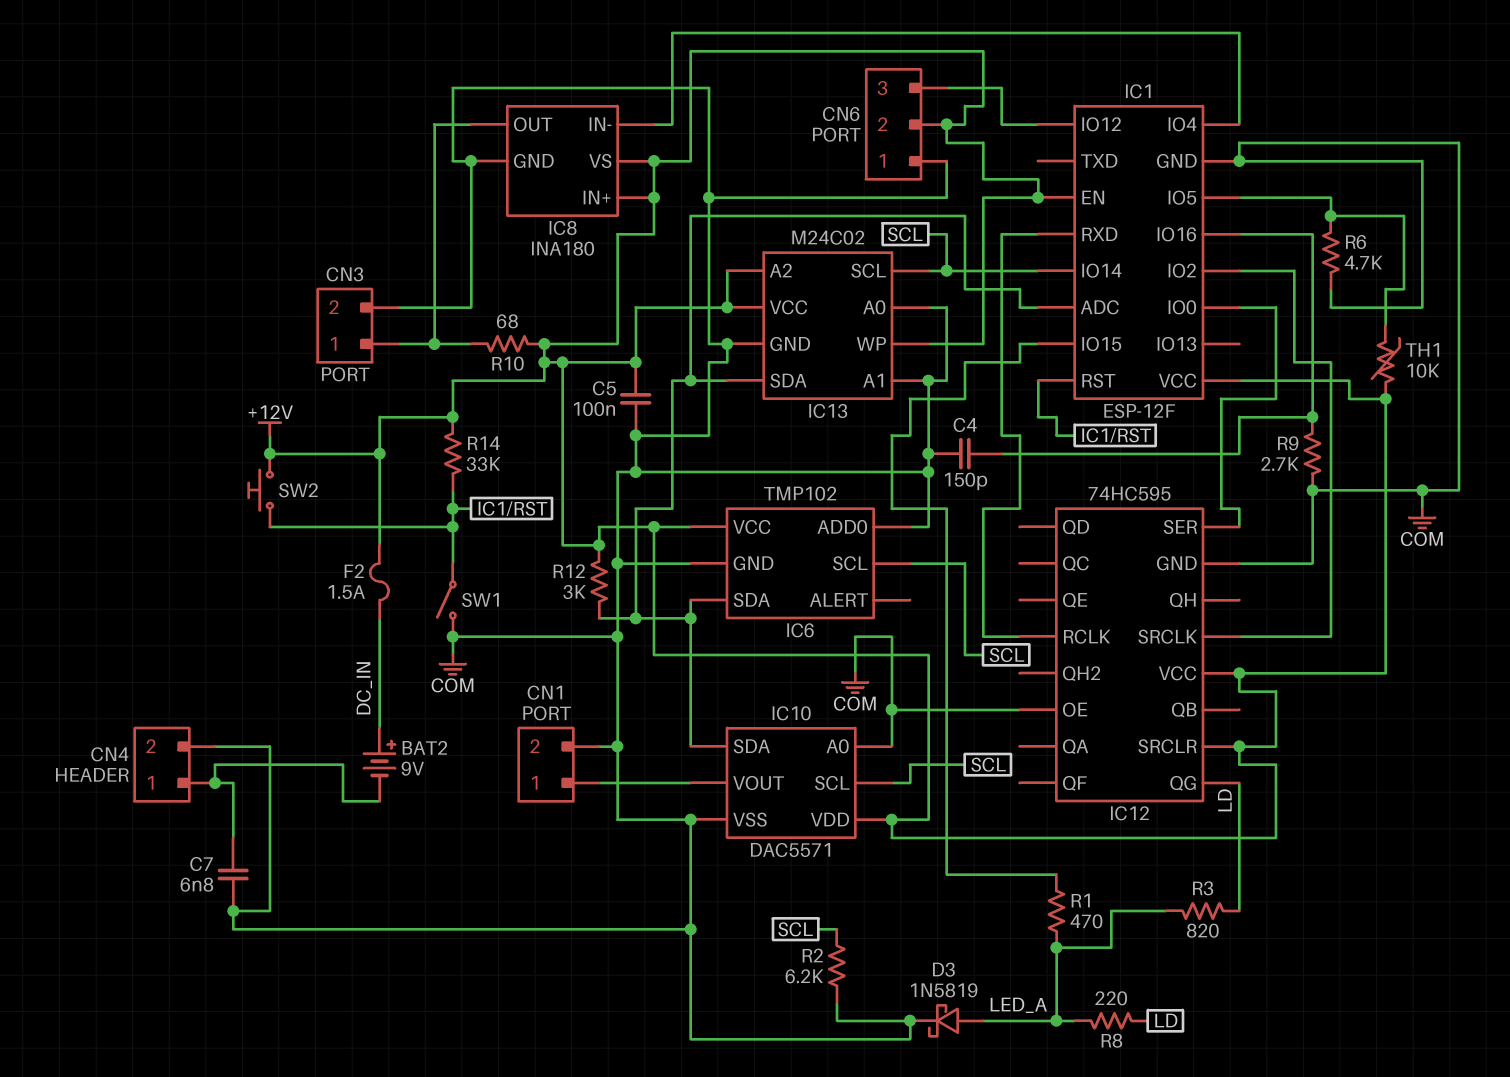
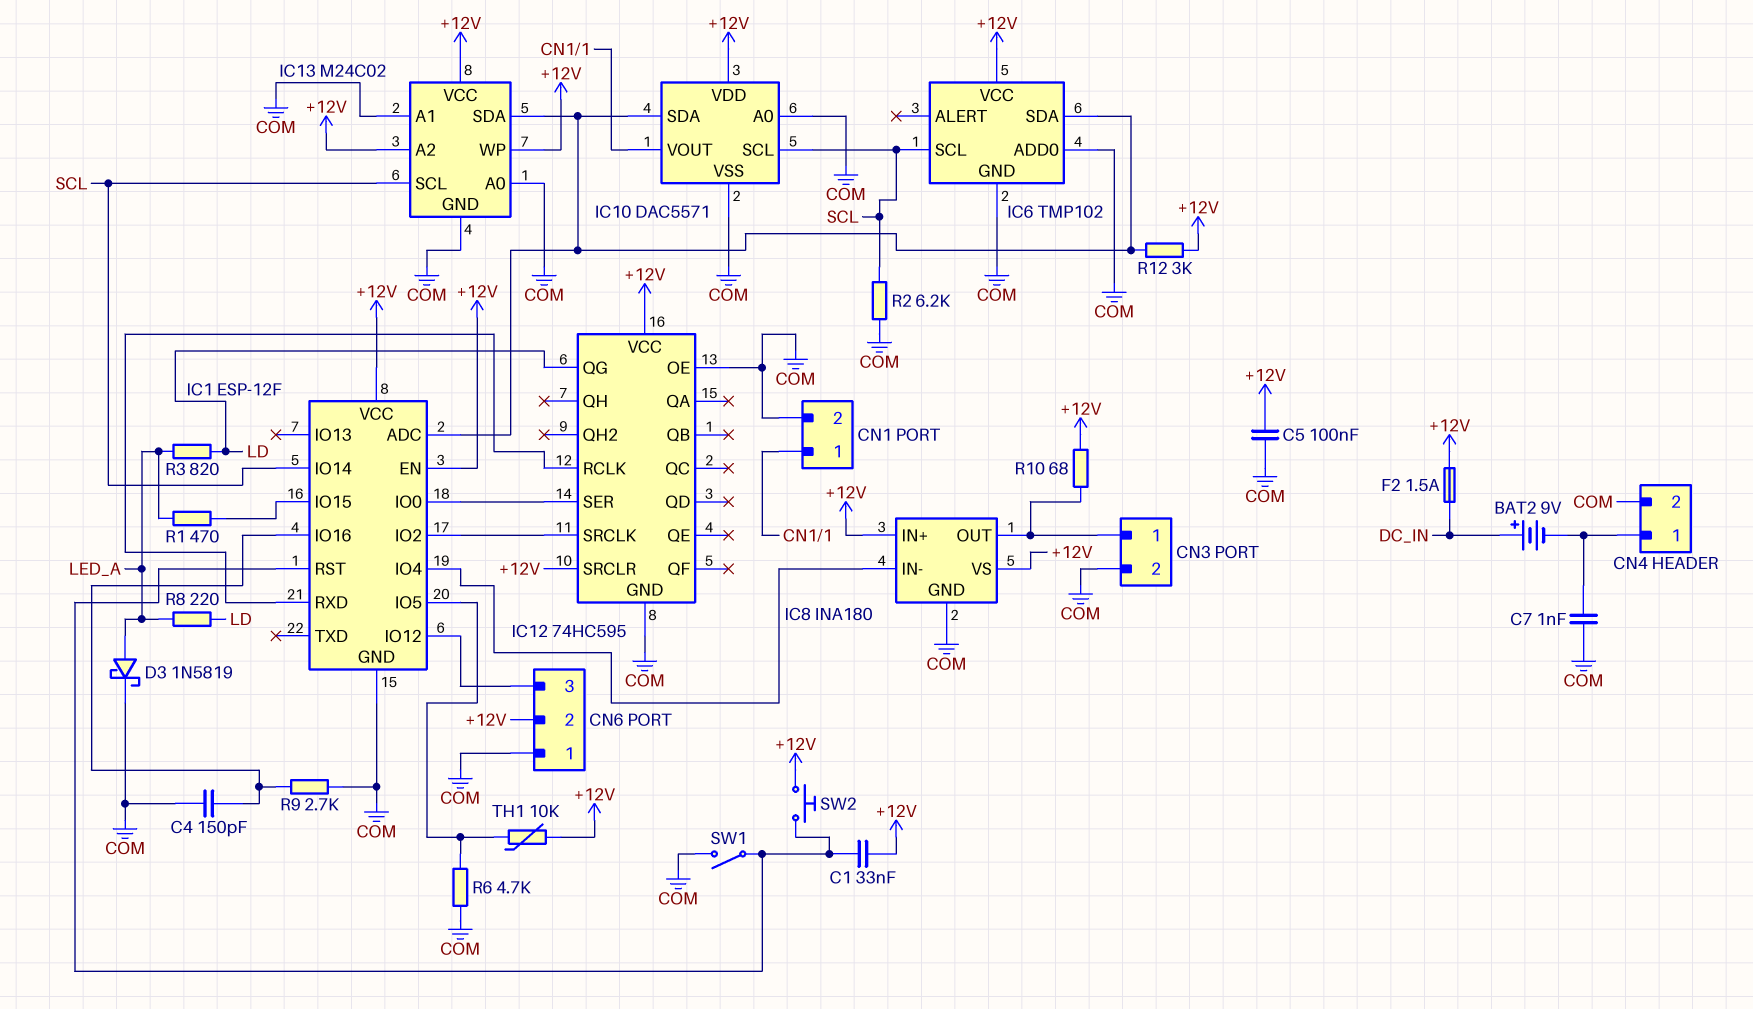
C1: none -> 33nF (+12V, IC1/RST)
C7: 6.8nF (CN4/1, COM) -> 1nF (CN4/1, COM)
R14: 33k (+12V, IC1/RST) -> none

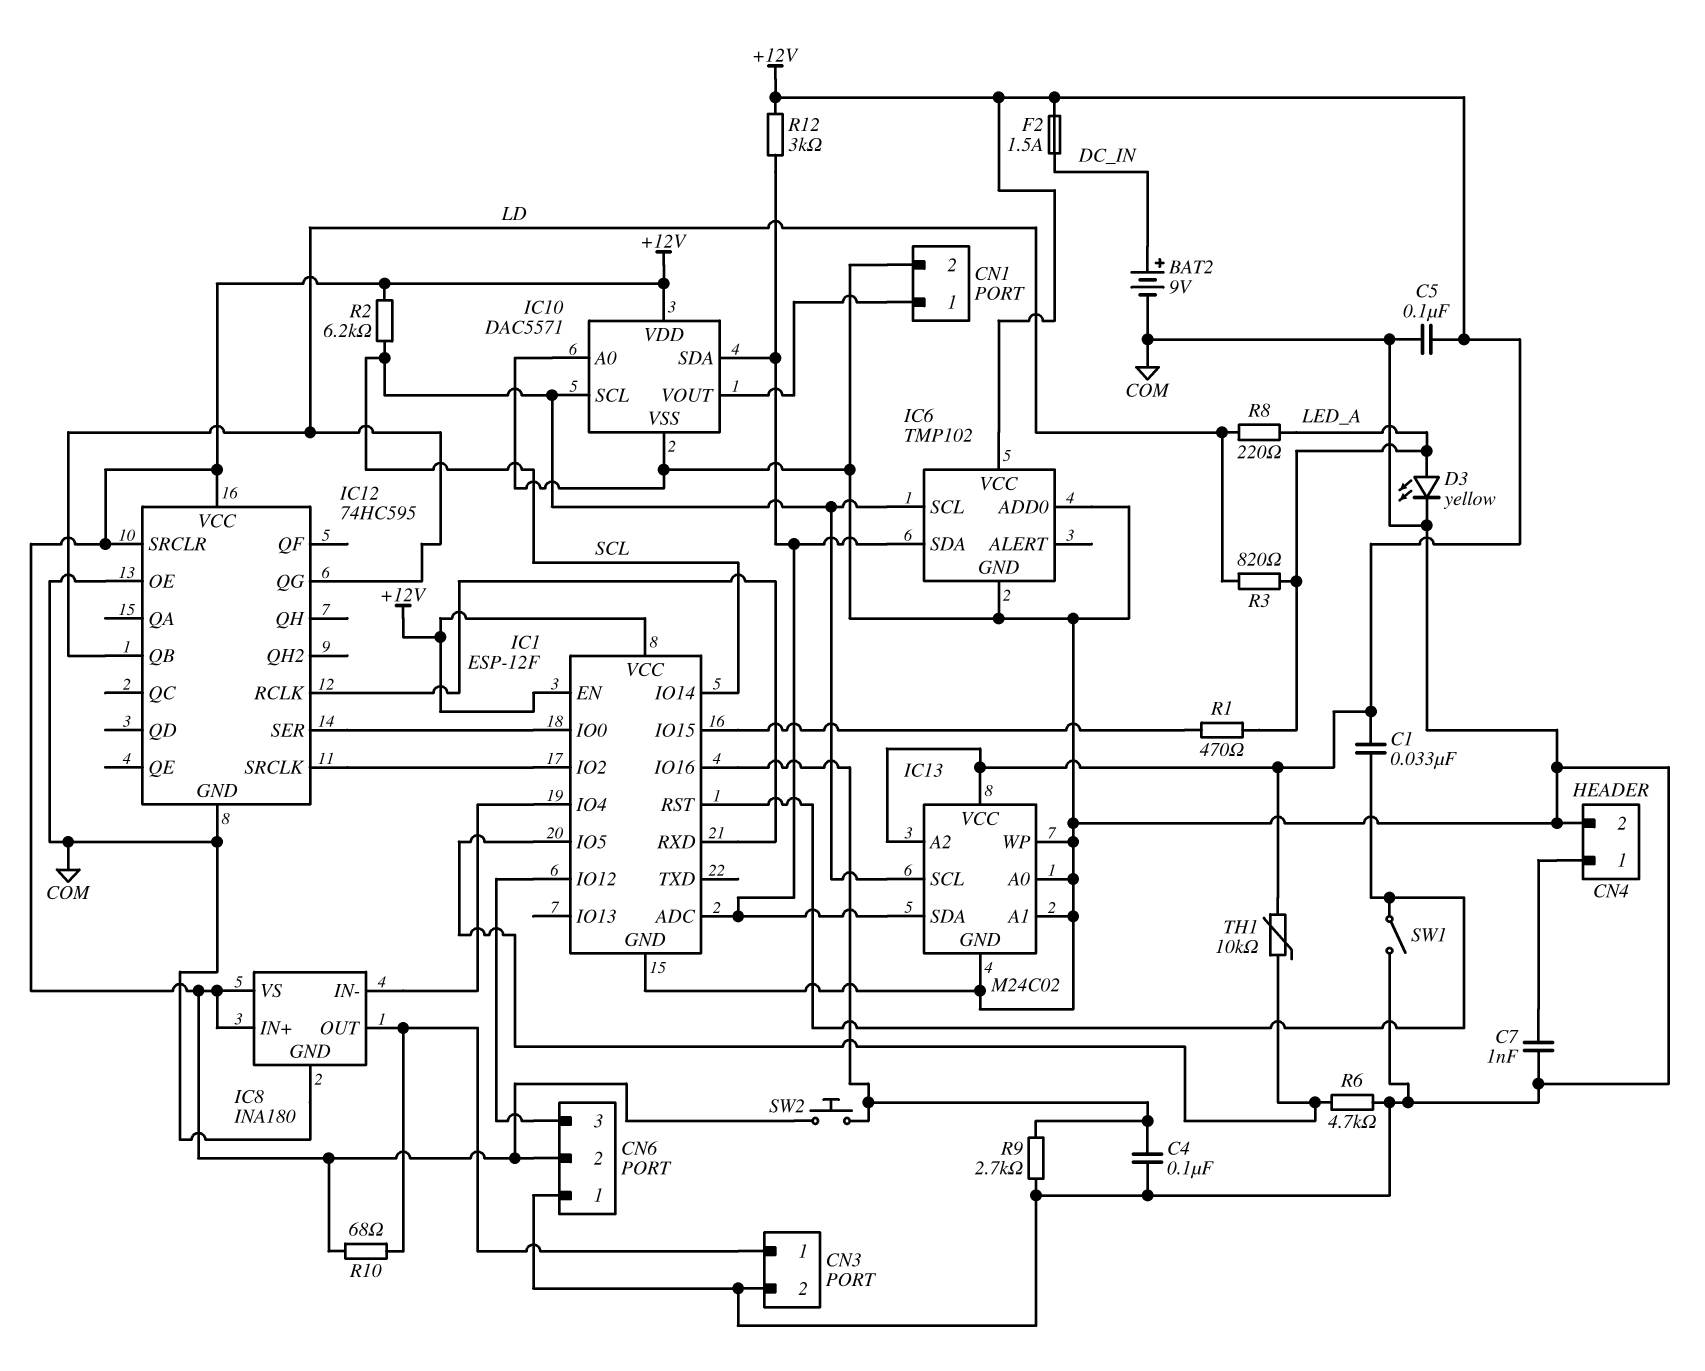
BAT2: 9V (plus DC_IN, minus CN4/1) -> 9V (plus DC_IN, minus COM)
C4: 150pF (COM, IC1/IO16) -> 100nF (COM, IC1/IO16)
D3: schottky 1N5819 (A LED_A, K COM) -> LED yellow (A LED_A, K COM)
IC12 pin QB: none -> LD
IC13 pin WP: +12V -> COM
R2: 6.2k (COM, SCL) -> 6.2k (+12V, SCL)
SW2: button (+12V, IC1/RST) -> button (+12V, IC1/IO16)

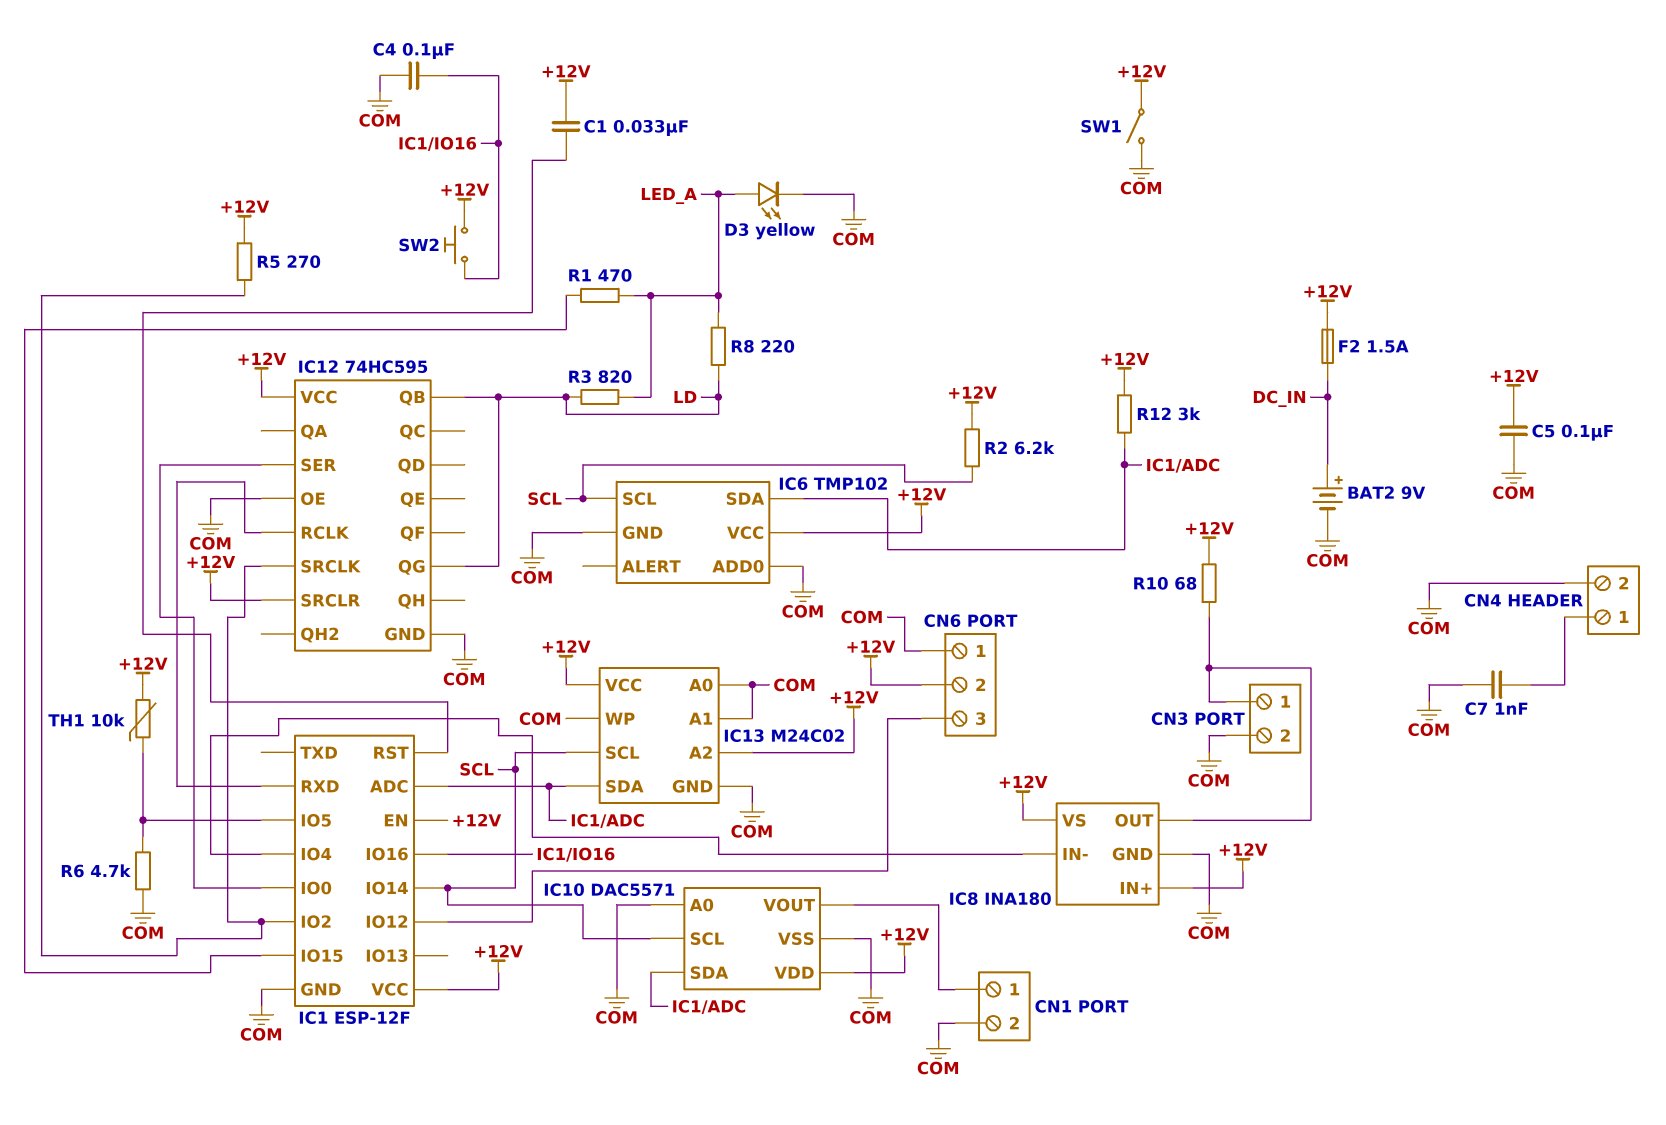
R5: none -> 270 (+12V, IC1/IO2)
R9: 2.7k (COM, IC1/IO16) -> none
SW1: switch (COM, IC1/RST) -> switch (+12V, COM)

